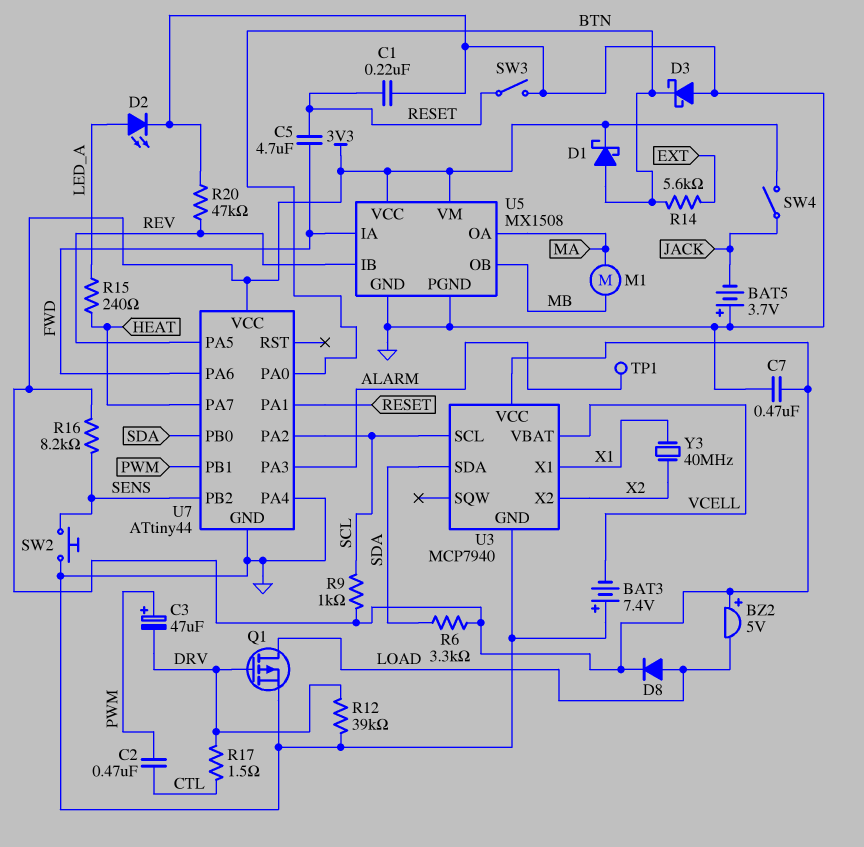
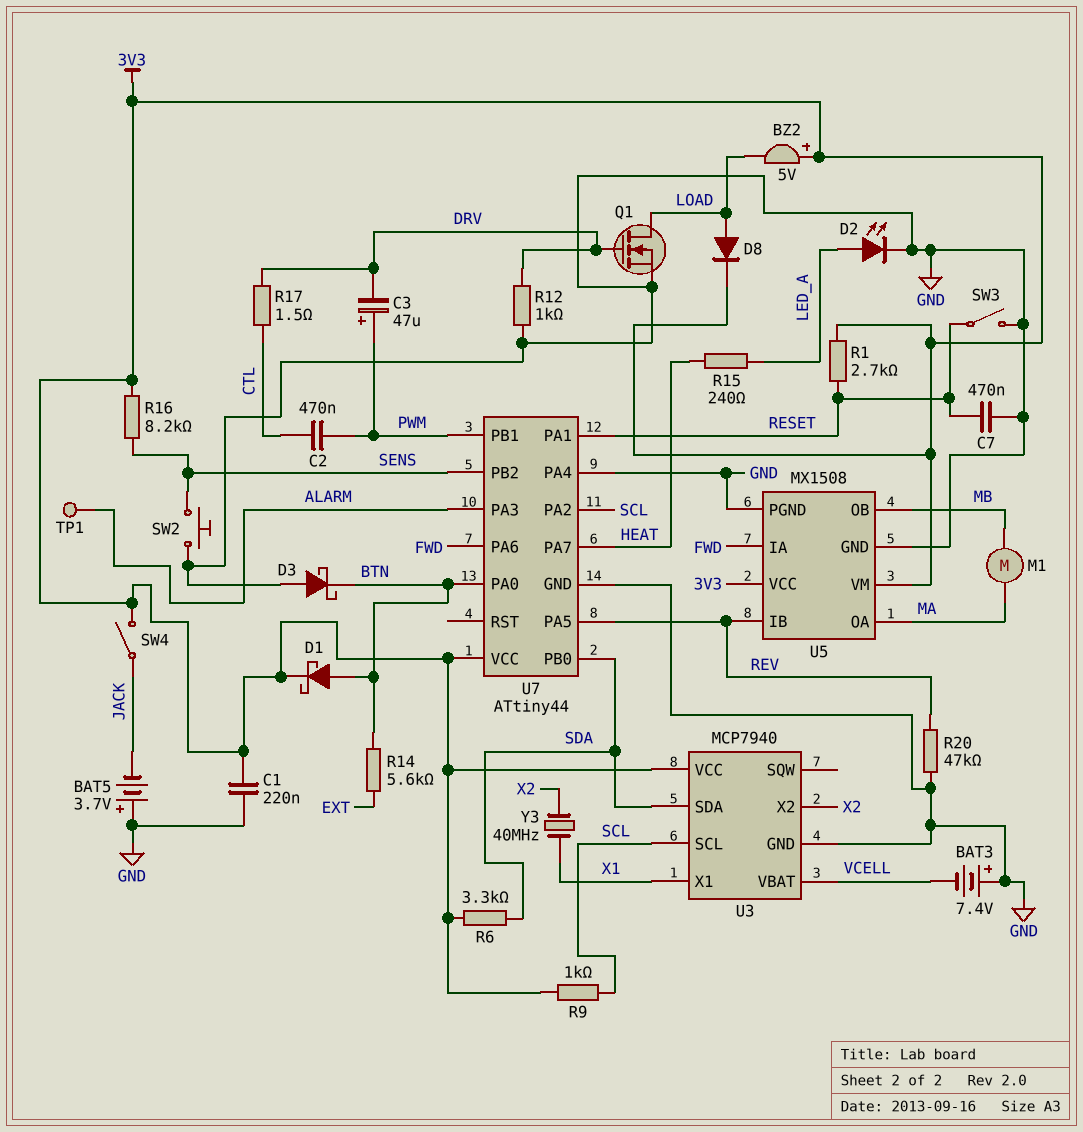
C1: 220nF (GND, RESET) -> 220nF (3V3, GND)
C5: 4.7uF (FWD, RESET) -> none
C7: 470nF (3V3, GND) -> 470nF (GND, RESET)
Q1: PMOS (G DRV, D LOAD, S GND) -> NMOS (G DRV, D LOAD, S GND)
R1: none -> 2.7k (3V3, RESET)
R12: 39k (DRV, GND) -> 1k (DRV, GND)

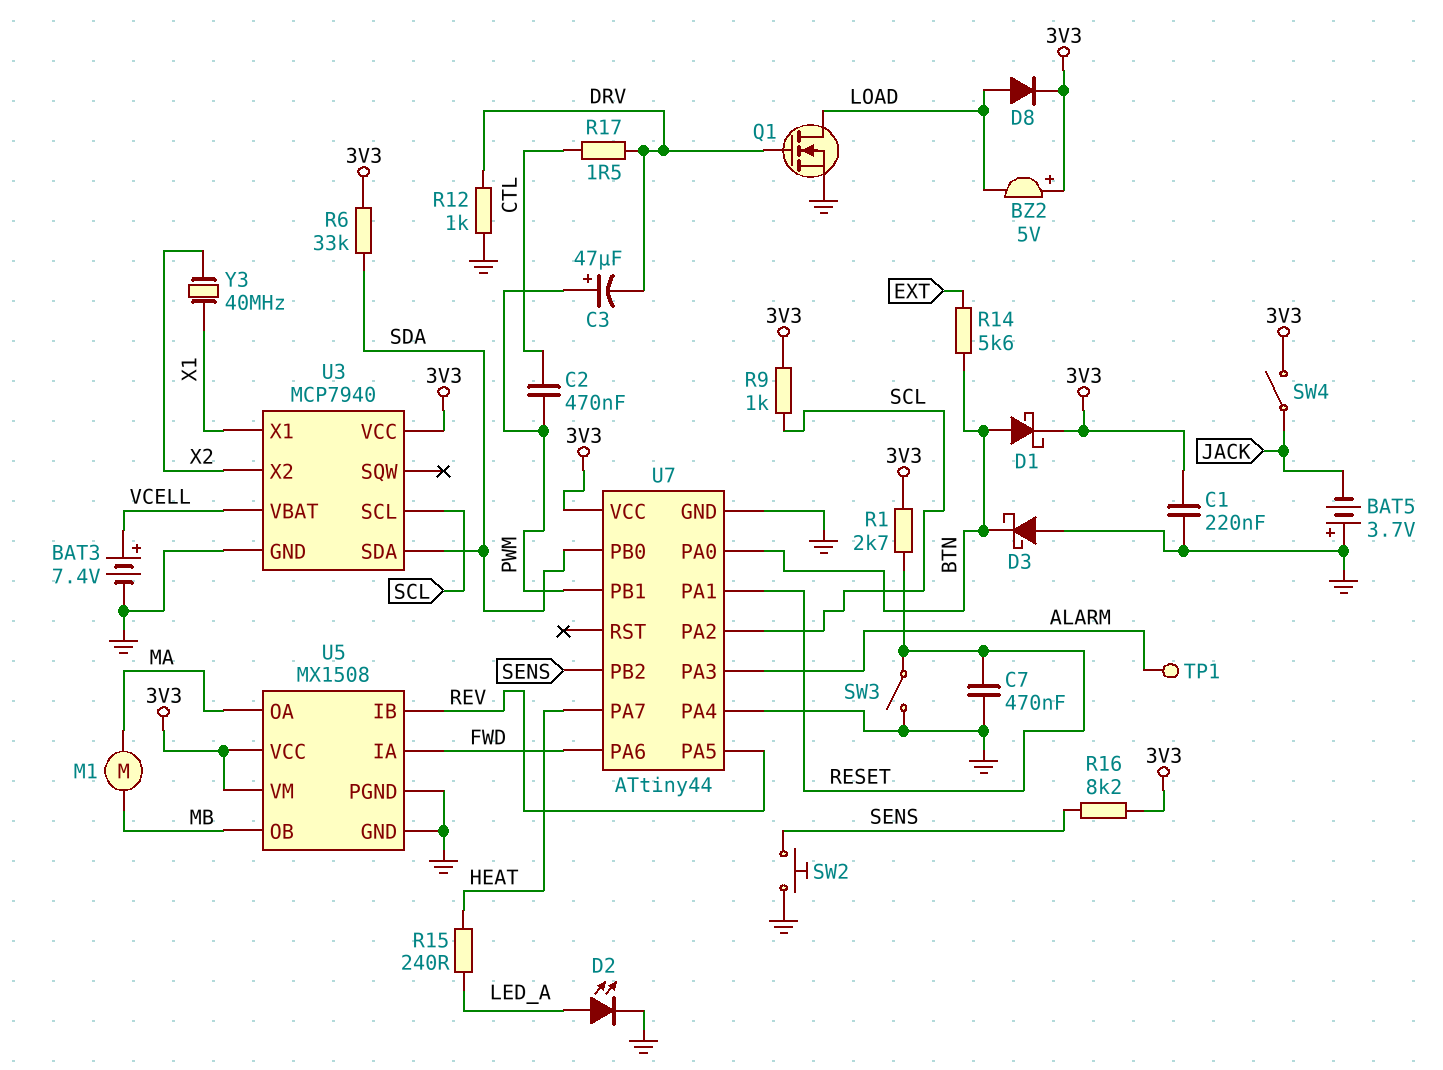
BAT3: 7.4V (plus GND, minus VCELL) -> 7.4V (plus VCELL, minus GND)
R6: 3.3k (3V3, SDA) -> 33k (3V3, SDA)
R20: 47k (GND, REV) -> none

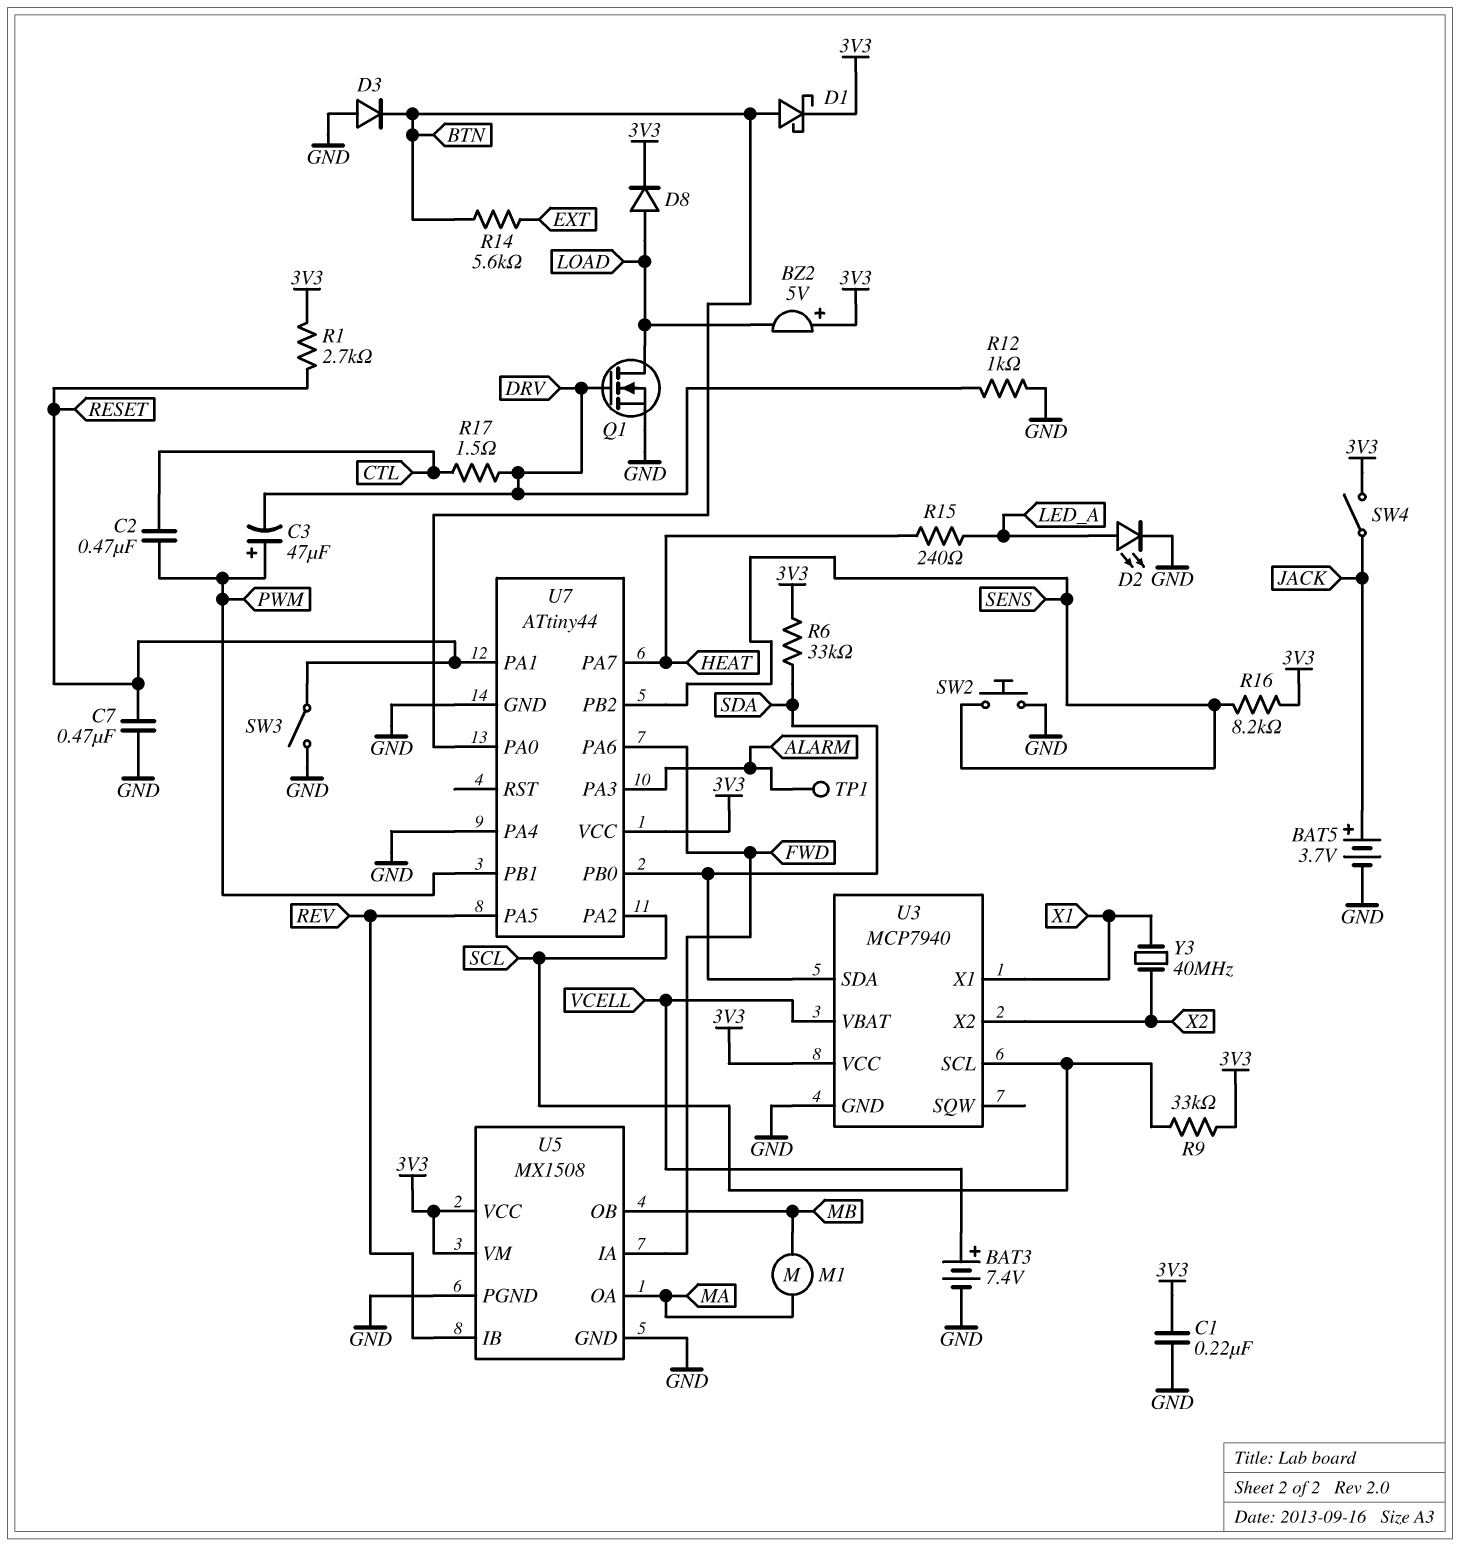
BAT5: 3.7V (plus GND, minus JACK) -> 3.7V (plus JACK, minus GND)
D3: schottky (A GND, K BTN) -> diode (A GND, K BTN)
R9: 1k (3V3, SCL) -> 33k (3V3, SCL)

